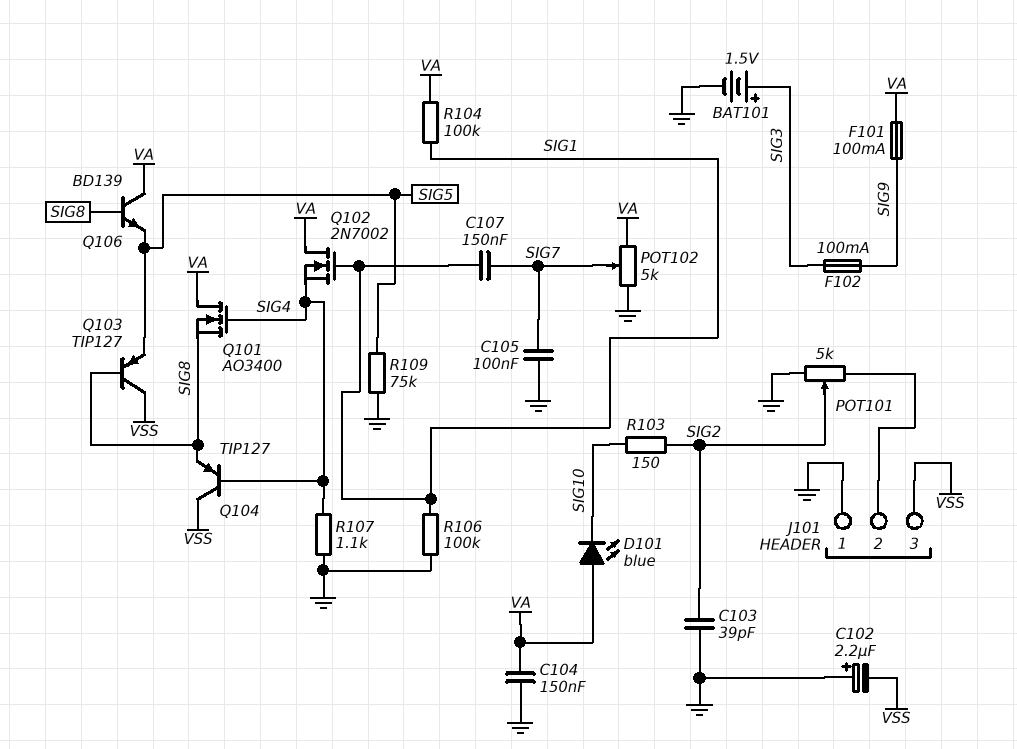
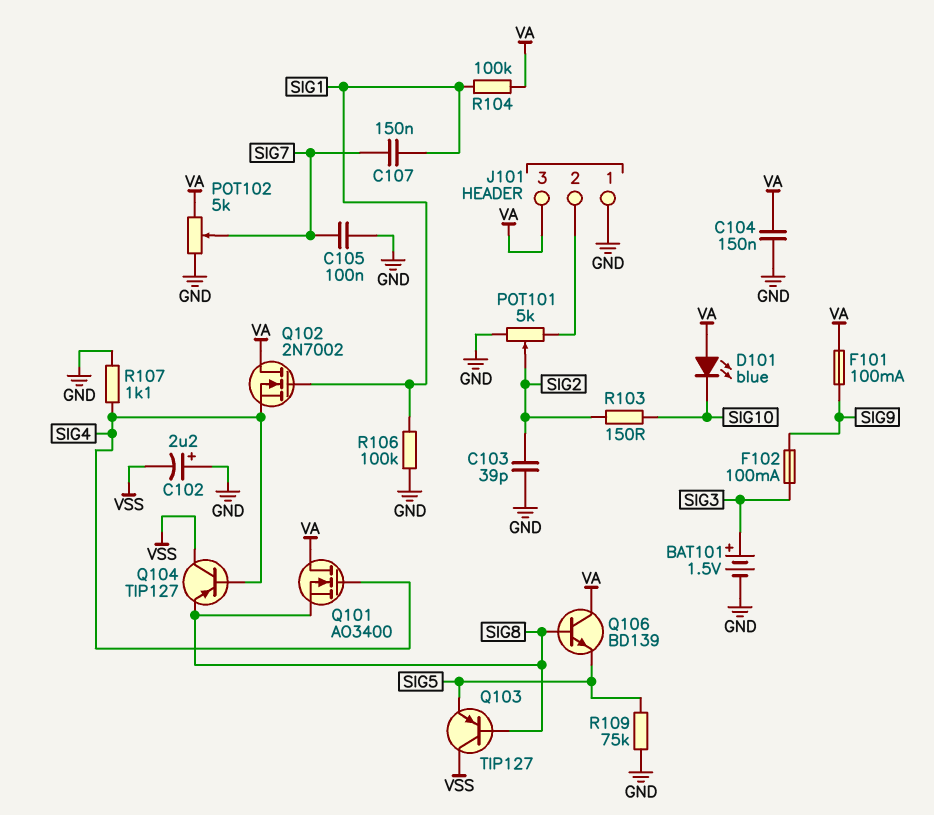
J101 pin 3: VSS -> VA

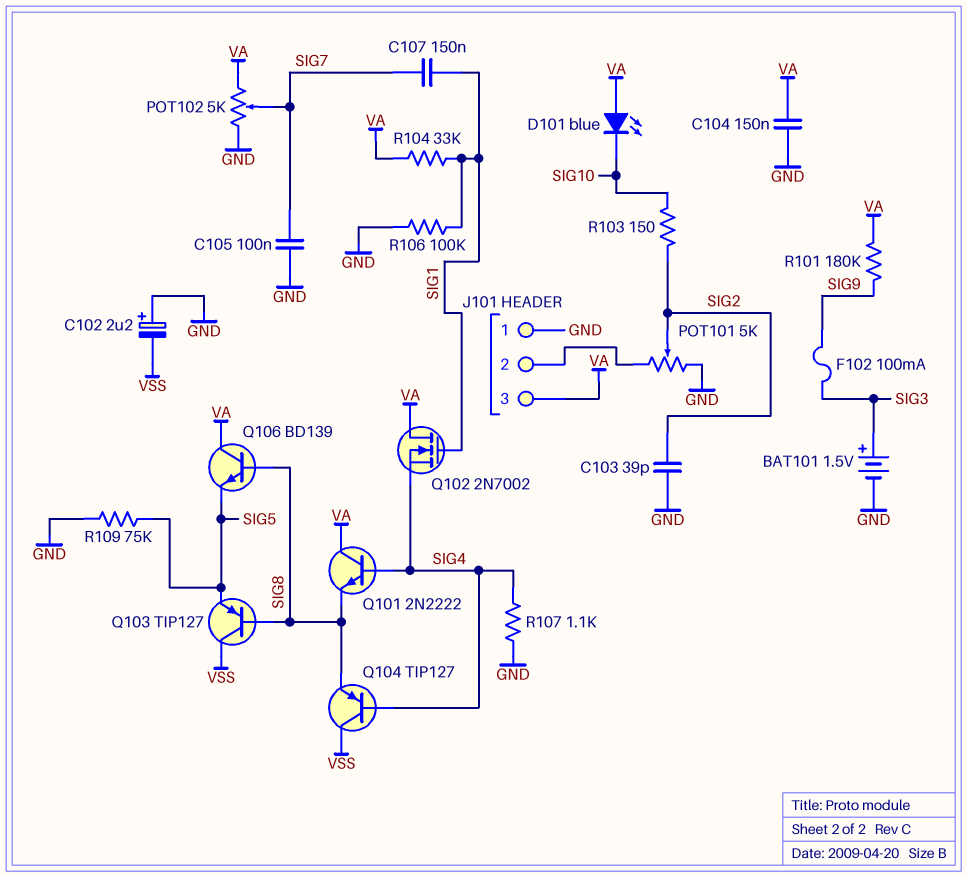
F101: 100mA (SIG9, VA) -> none
Q101: NMOS AO3400 (G SIG4, D VA, S SIG8) -> NPN 2N2222 (B SIG4, C VA, E SIG8)
R101: none -> 180k (SIG9, VA)
R104: 100k (SIG1, VA) -> 33k (SIG1, VA)

